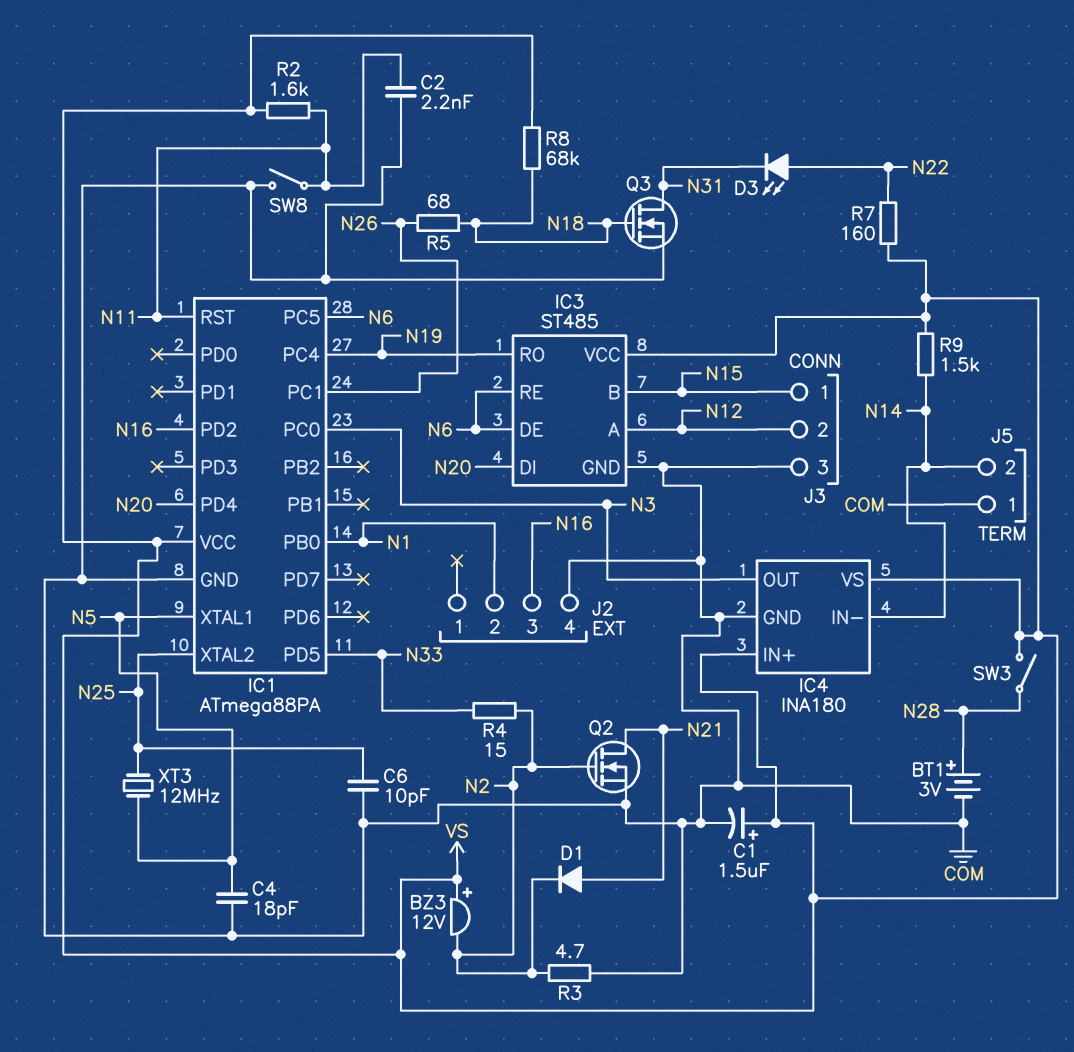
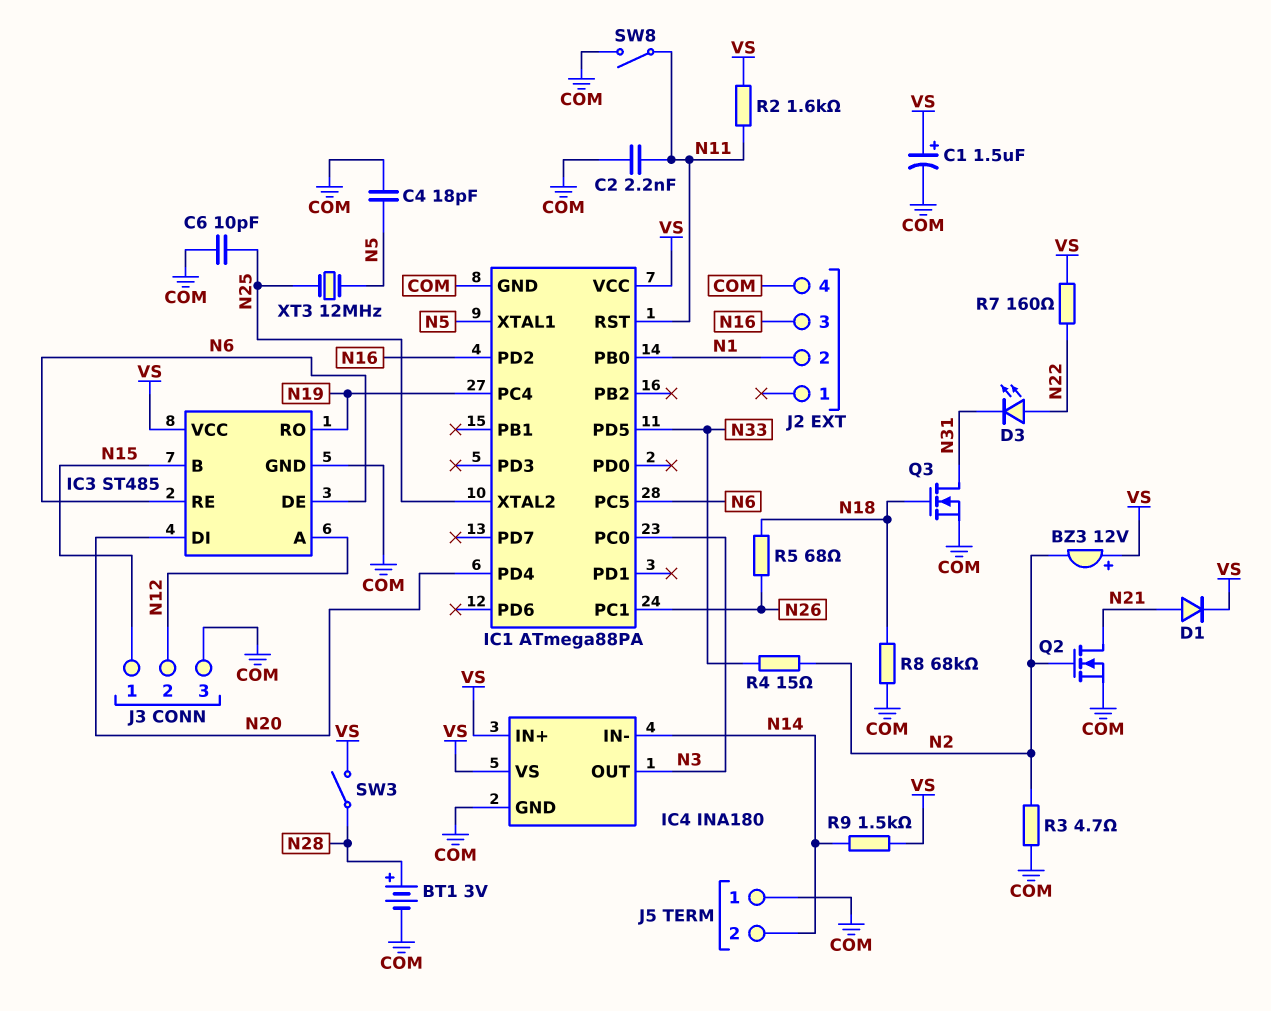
D1: diode (A N21, K N2) -> diode (A N21, K VS)
R8: 68k (N18, VS) -> 68k (COM, N18)

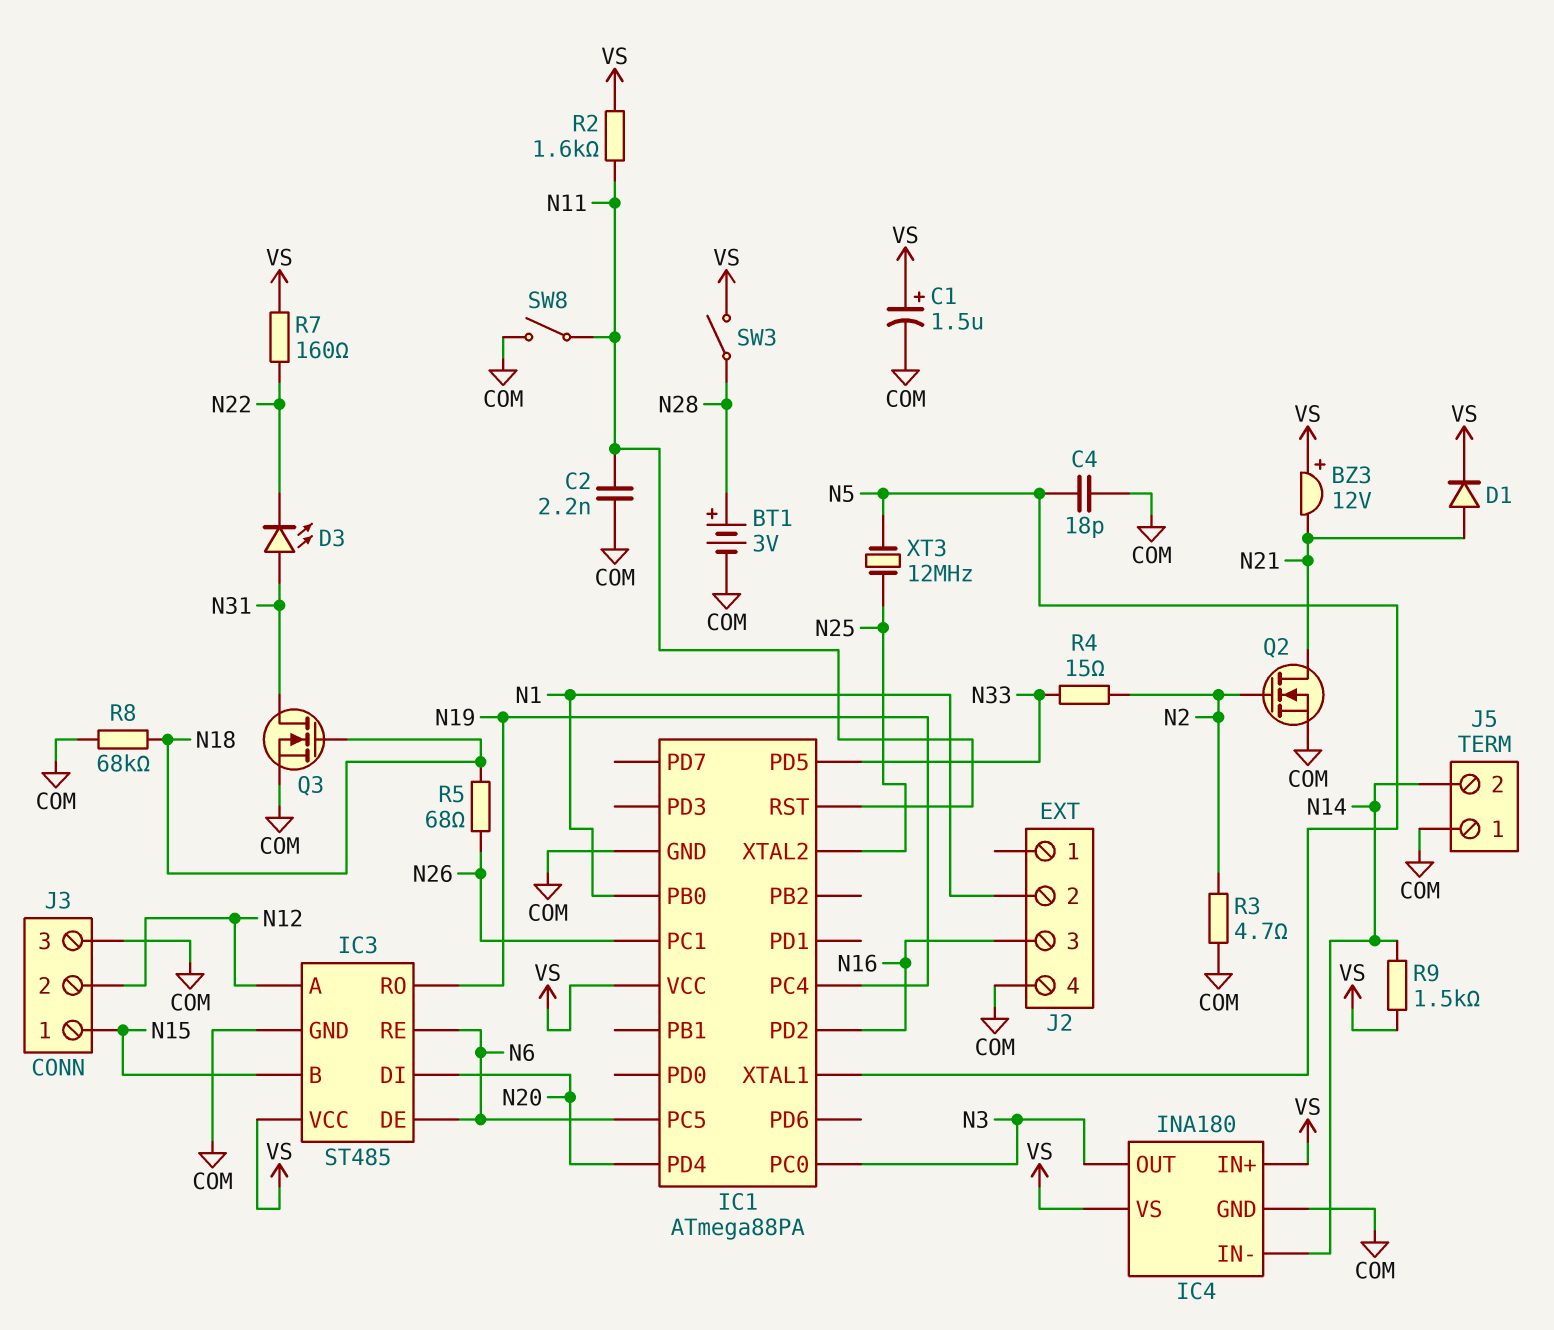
BZ3: buzzer 12V (plus VS, minus N2) -> buzzer 12V (plus VS, minus N21)
C6: 10pF (COM, N25) -> none
D3: LED (A N22, K N31) -> LED (A N31, K N22)

